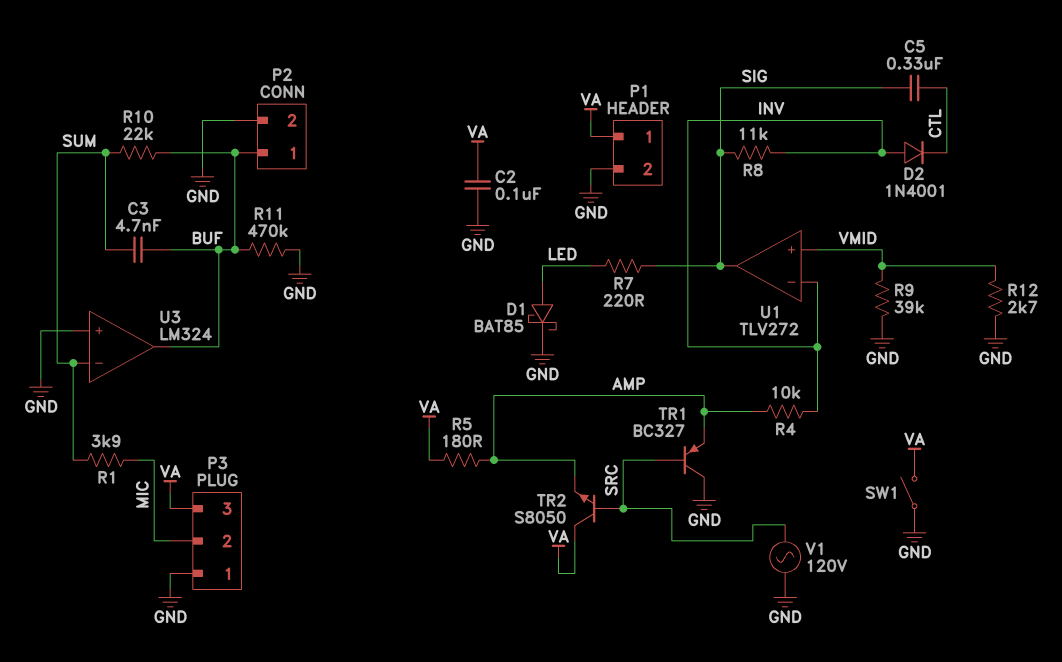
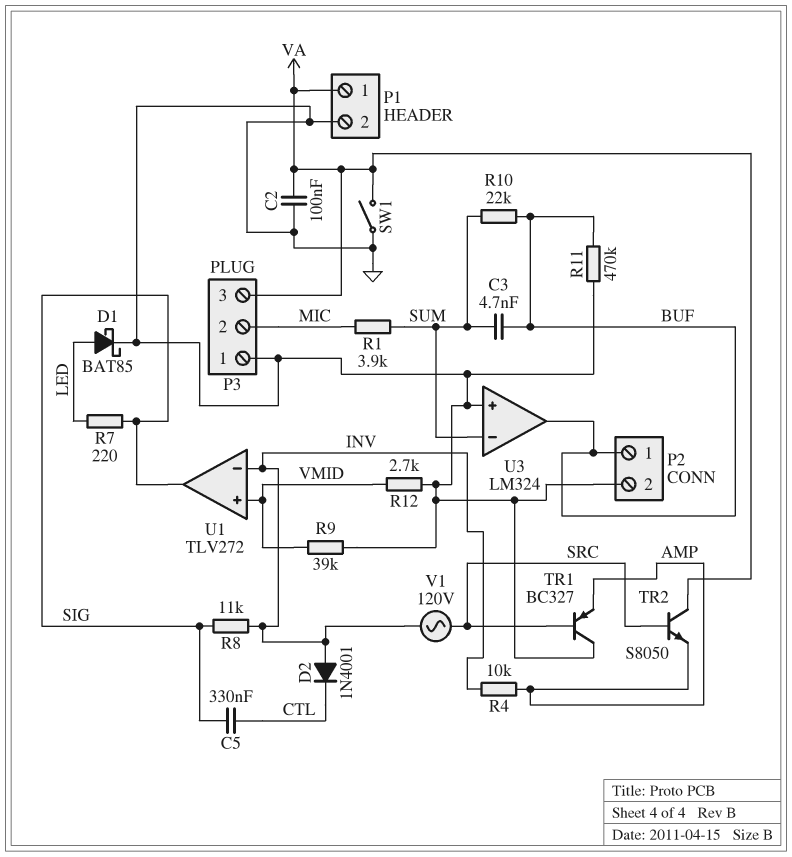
R5: 180 (AMP, VA) -> none
V1: AC 120V (GND, SRC) -> AC 120V (INV, SRC)

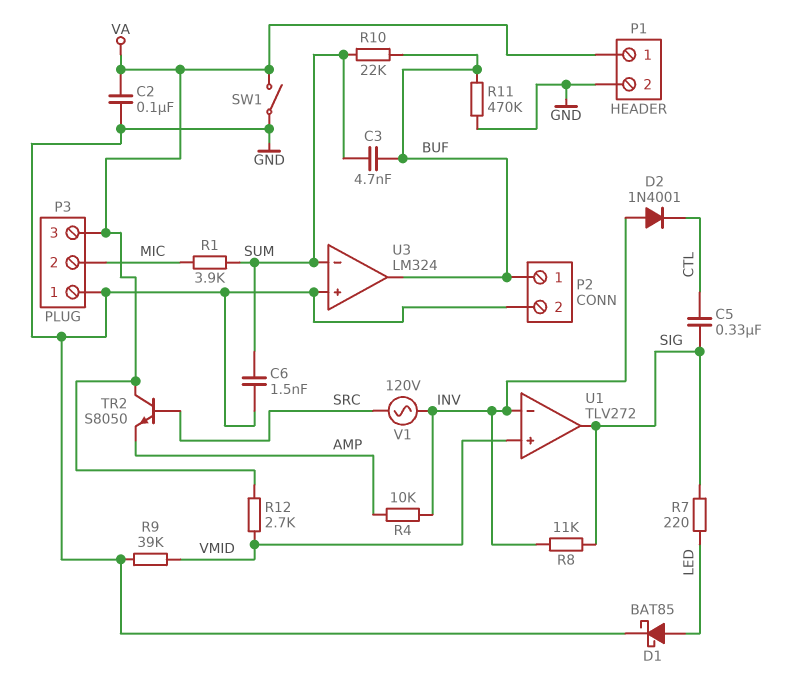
C6: none -> 1.5nF (GND, SUM)
R12: 2.7k (GND, VMID) -> 2.7k (VA, VMID)
TR1: PNP BC327 (B SRC, C GND, E AMP) -> none

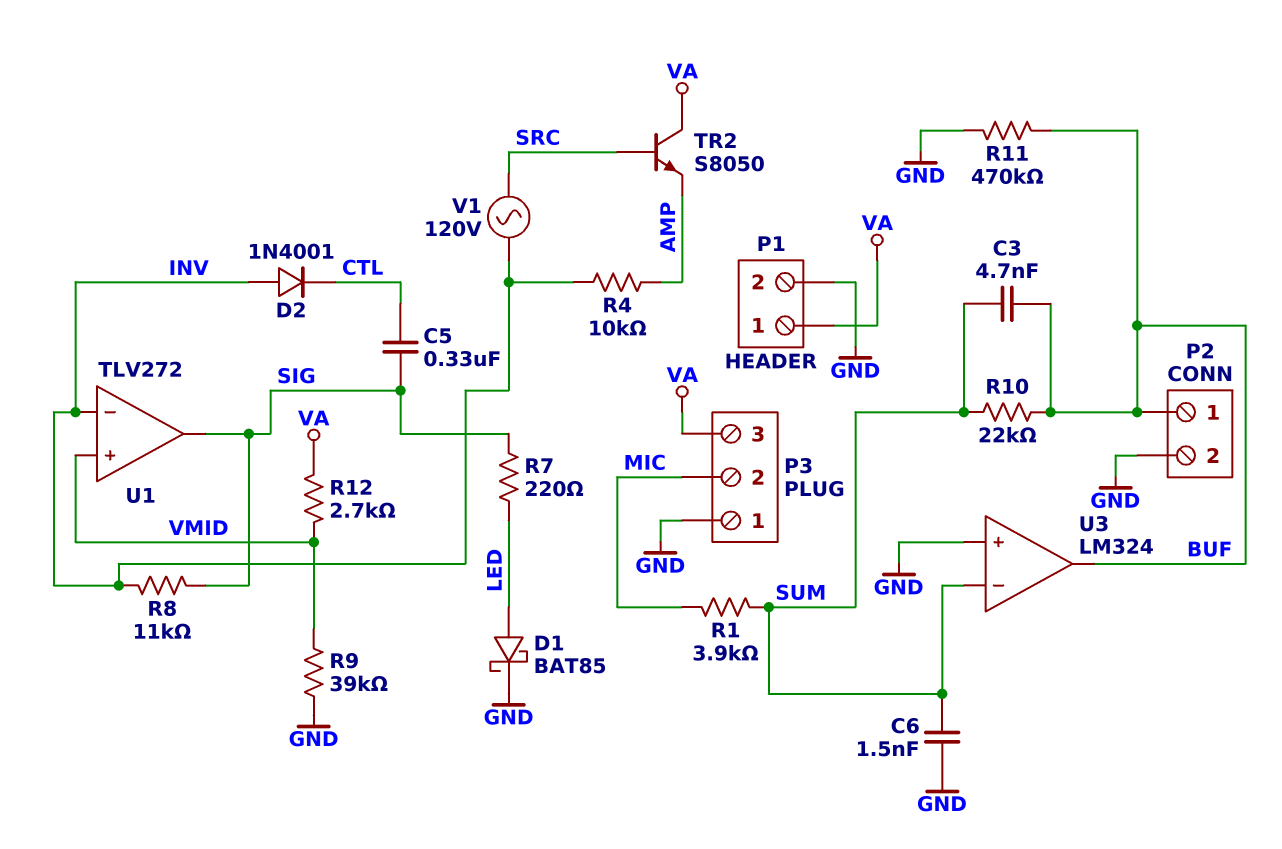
C2: 100nF (GND, VA) -> none
SW1: switch (GND, VA) -> none

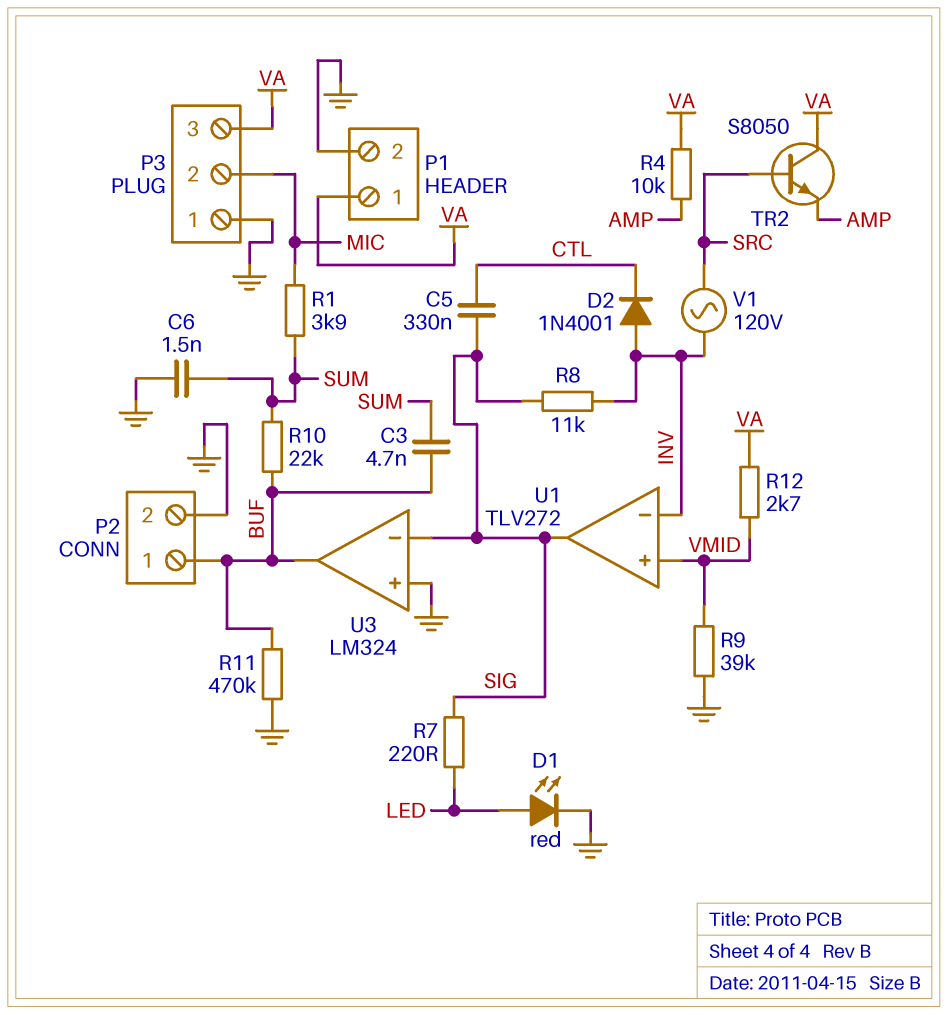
D1: schottky BAT85 (A LED, K GND) -> LED red (A LED, K GND)
R4: 10k (AMP, INV) -> 10k (AMP, VA)
U3 pin in-: SUM -> SIG

